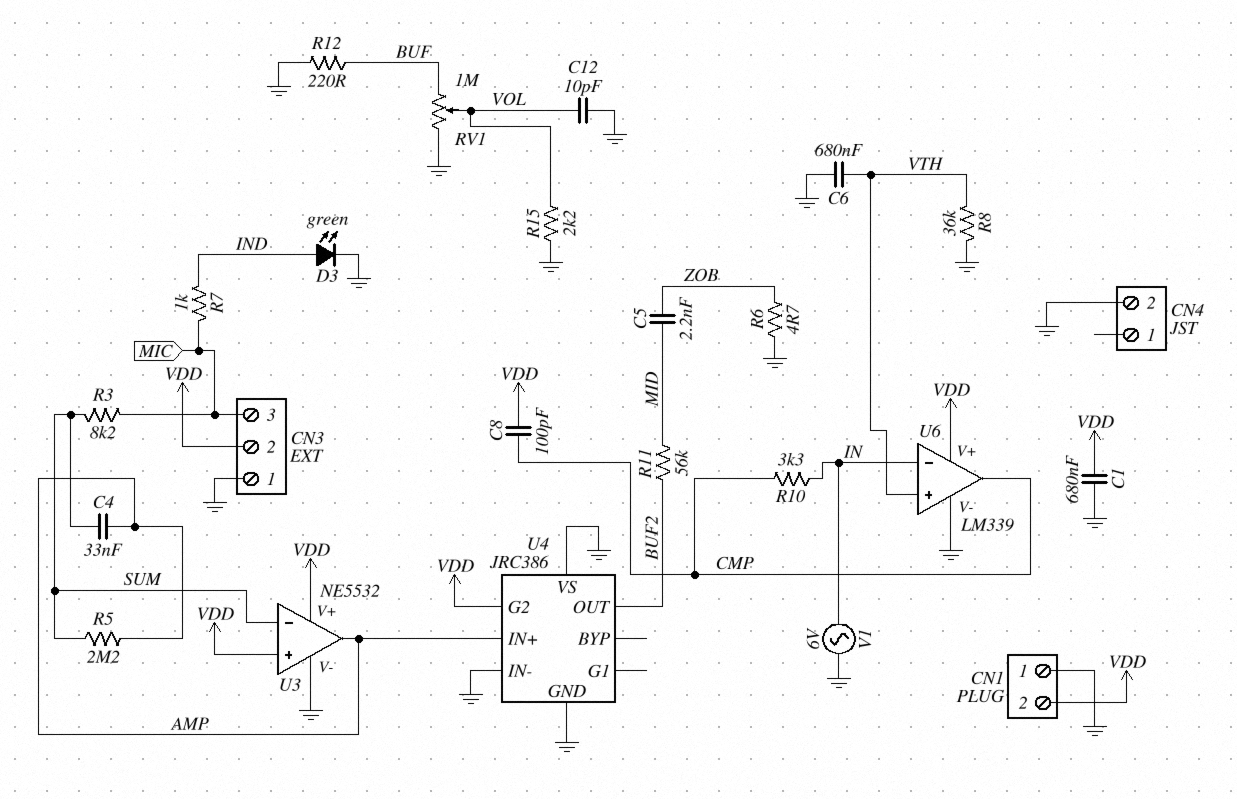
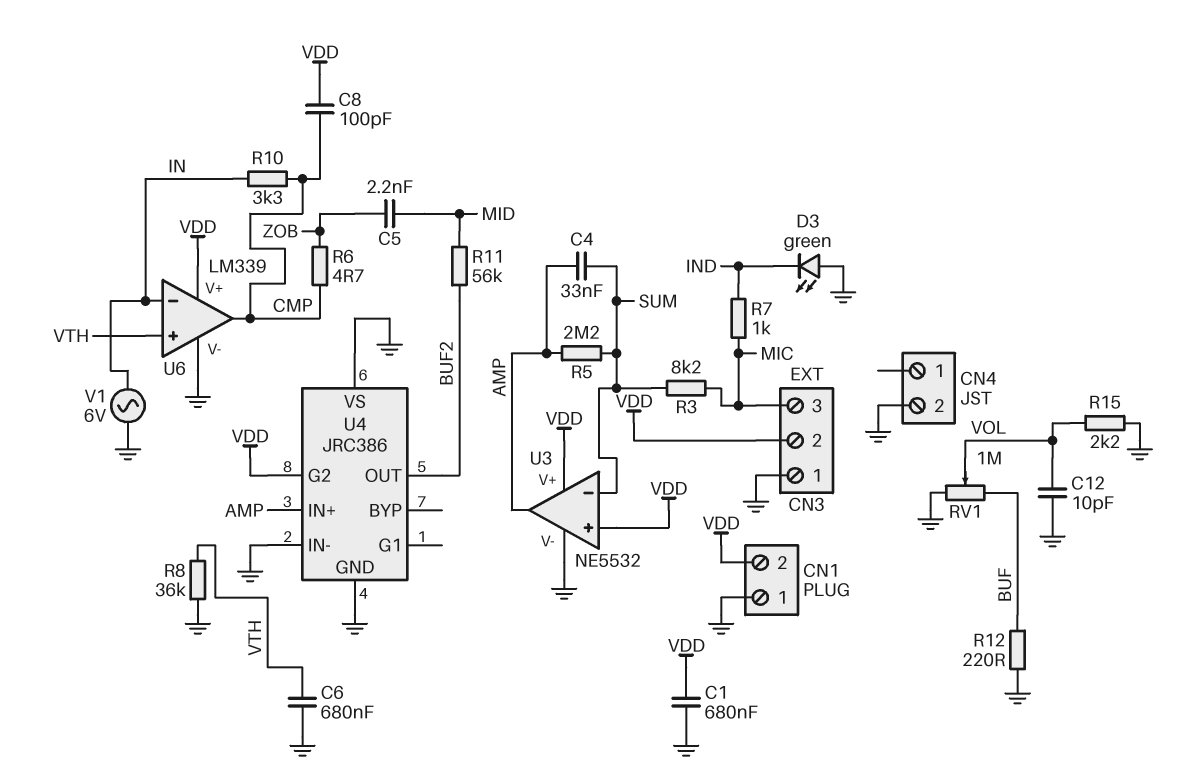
D3: LED green (A IND, K GND) -> LED green (A GND, K IND)
R6: 4.7 (GND, ZOB) -> 4.7 (CMP, ZOB)

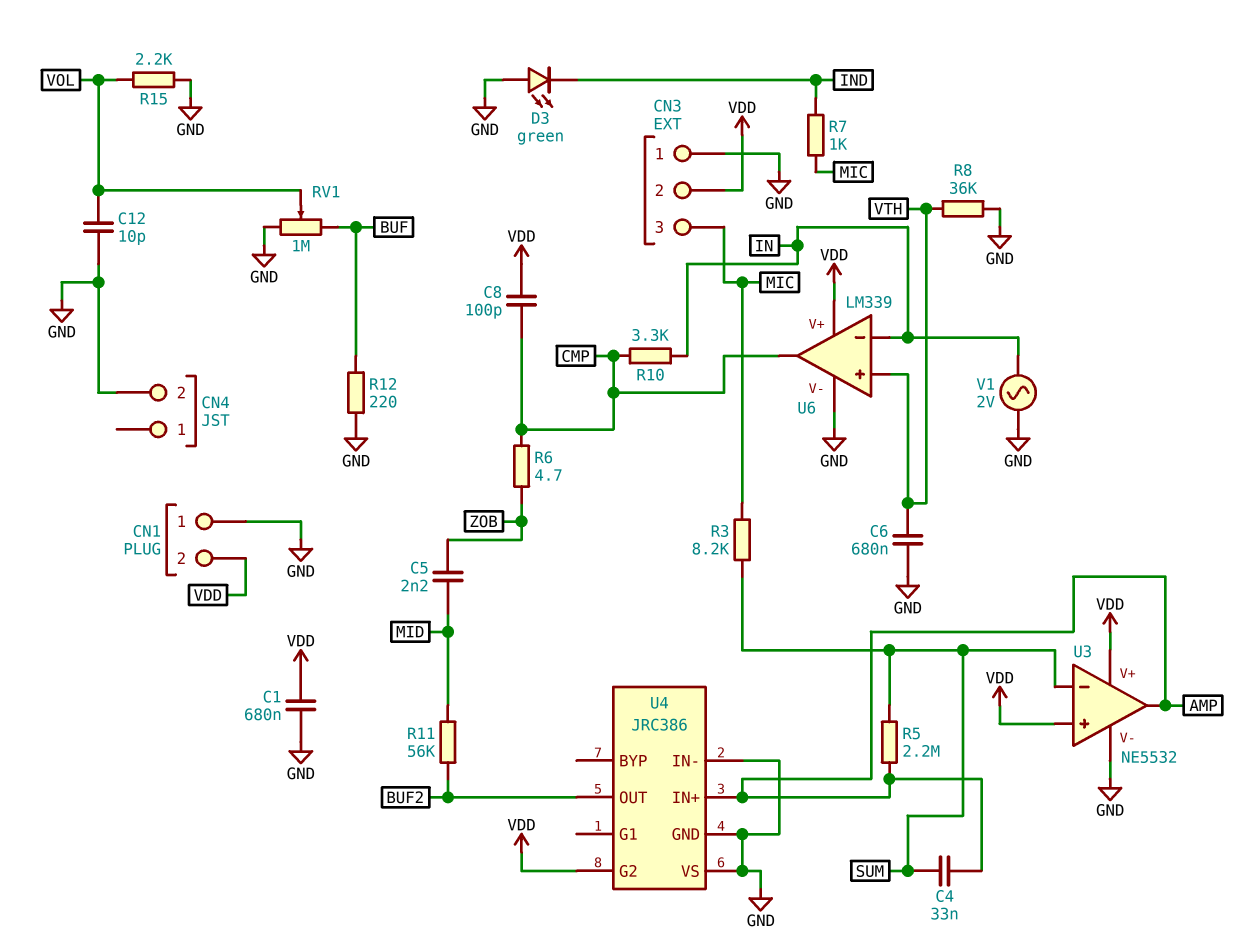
V1: AC 6V (GND, IN) -> AC 2V (GND, IN)

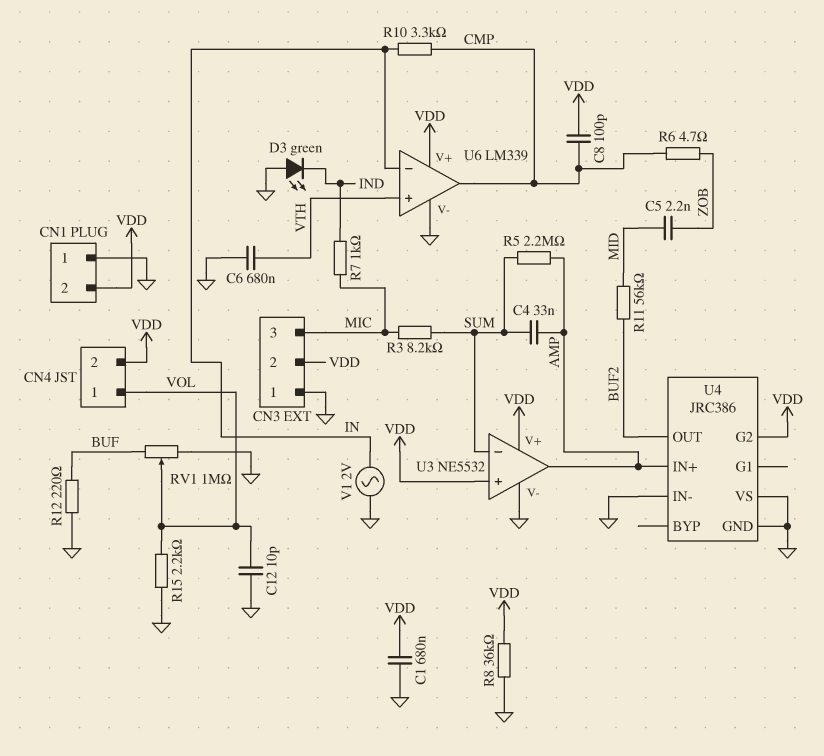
CN4 pin 1: none -> VOL
CN4 pin 2: GND -> VDD
R8: 36k (GND, VTH) -> 36k (GND, VDD)

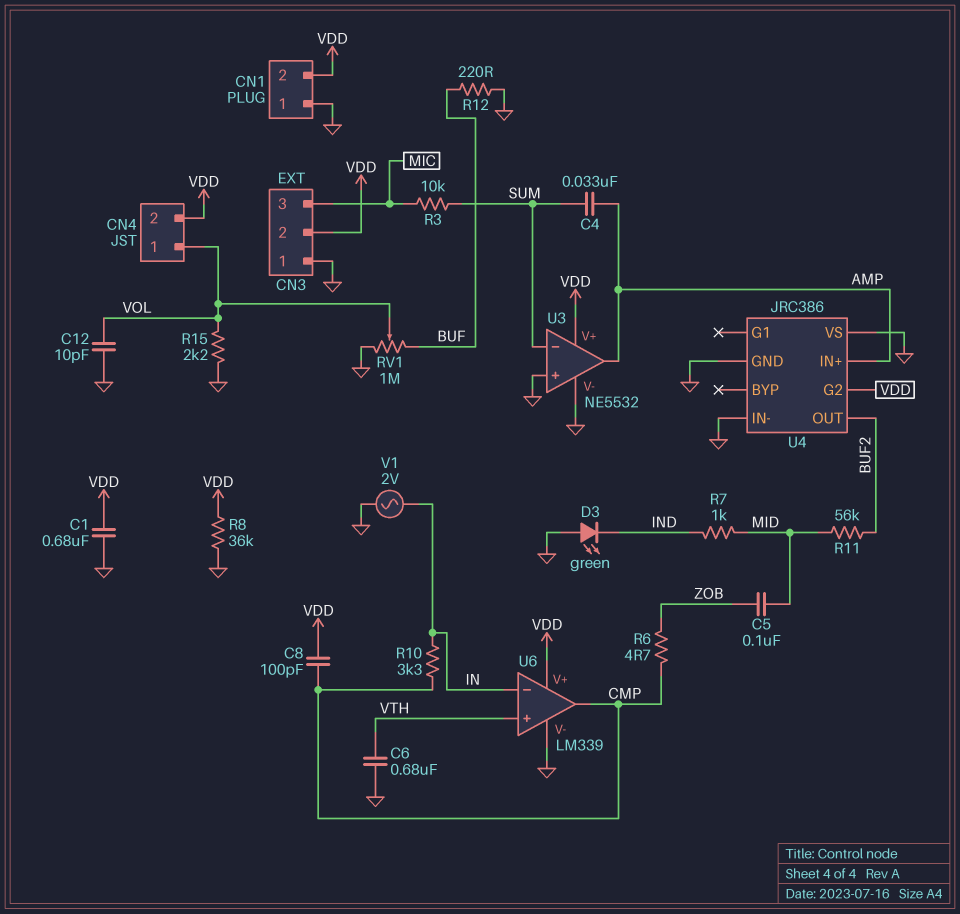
C5: 2.2nF (MID, ZOB) -> 100nF (MID, ZOB)
R3: 8.2k (MIC, SUM) -> 10k (MIC, SUM)
R5: 2.2M (AMP, SUM) -> none
R7: 1k (IND, MIC) -> 1k (IND, MID)
U3 pin in+: VDD -> GND

